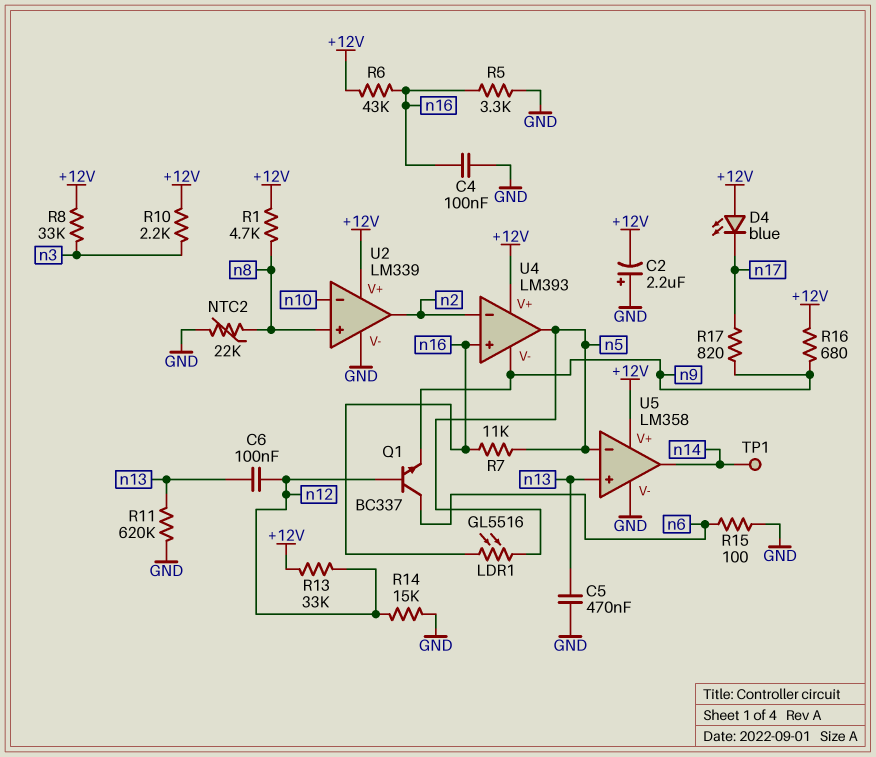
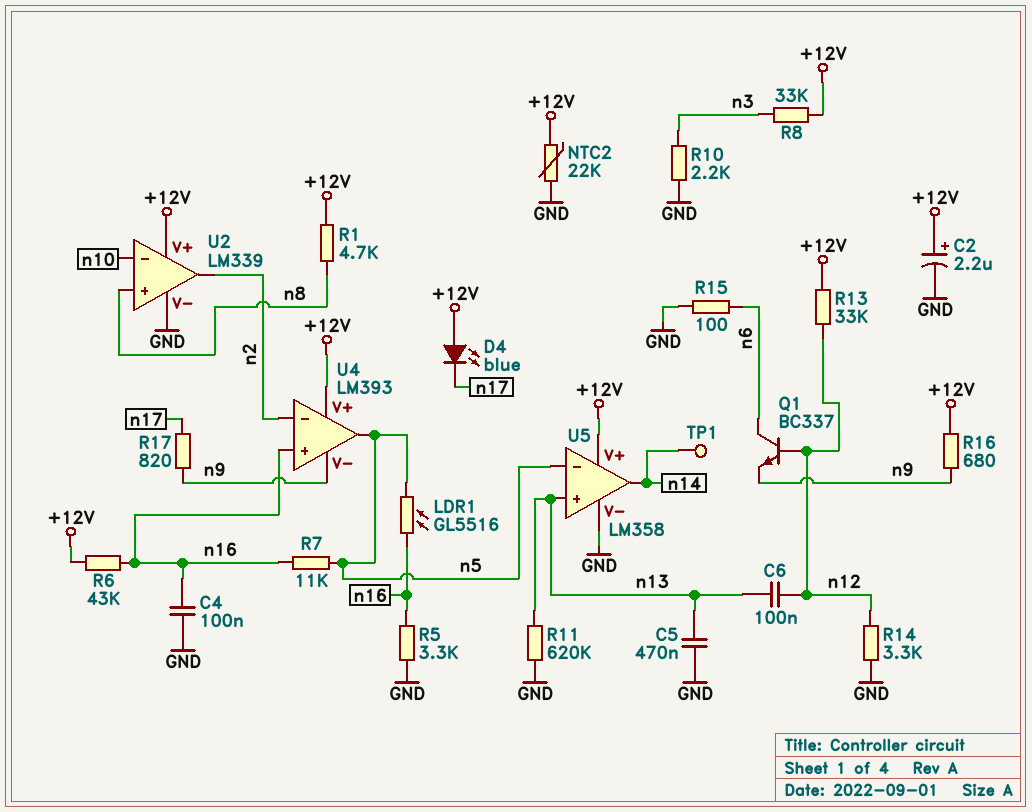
C2: 2.2uF (plus GND, minus +12V) -> 2.2uF (plus +12V, minus GND)
NTC2: 22k (GND, n8) -> 22k (+12V, GND)
R10: 2.2k (+12V, n3) -> 2.2k (GND, n3)
R14: 15k (GND, n12) -> 3.3k (GND, n12)

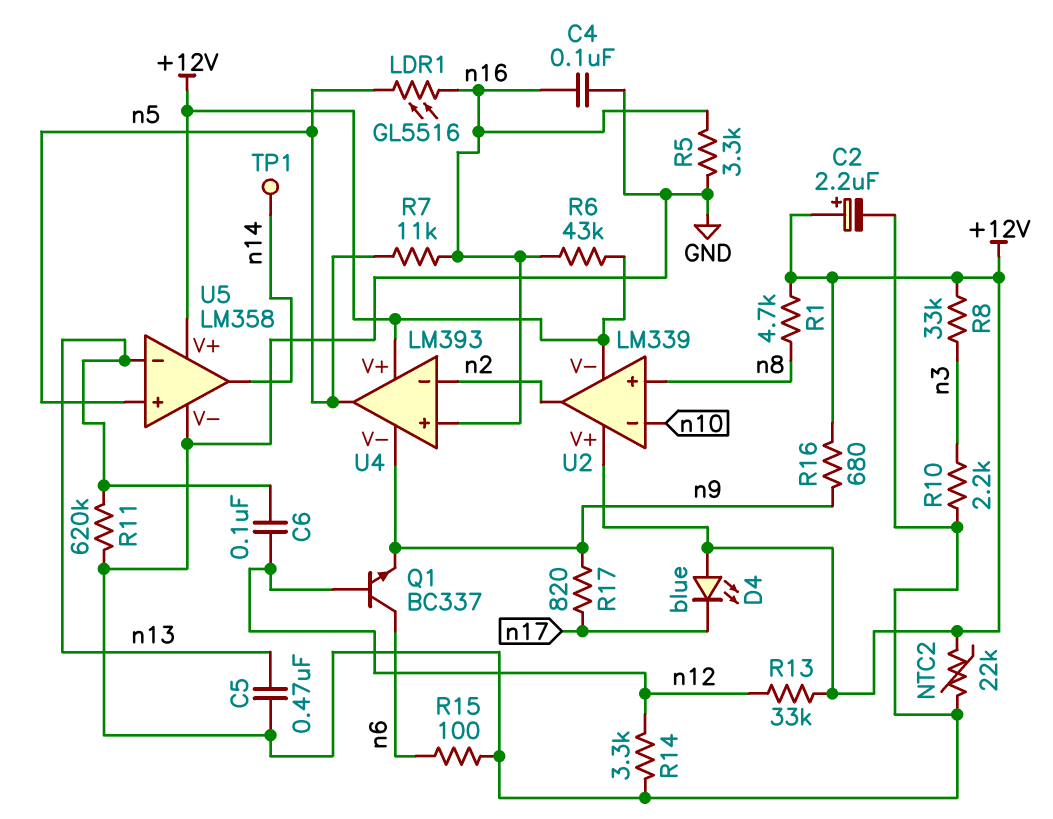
U2 pin V-: GND -> +12V
U5 pin in+: n13 -> n5
U5 pin in-: n5 -> n13

